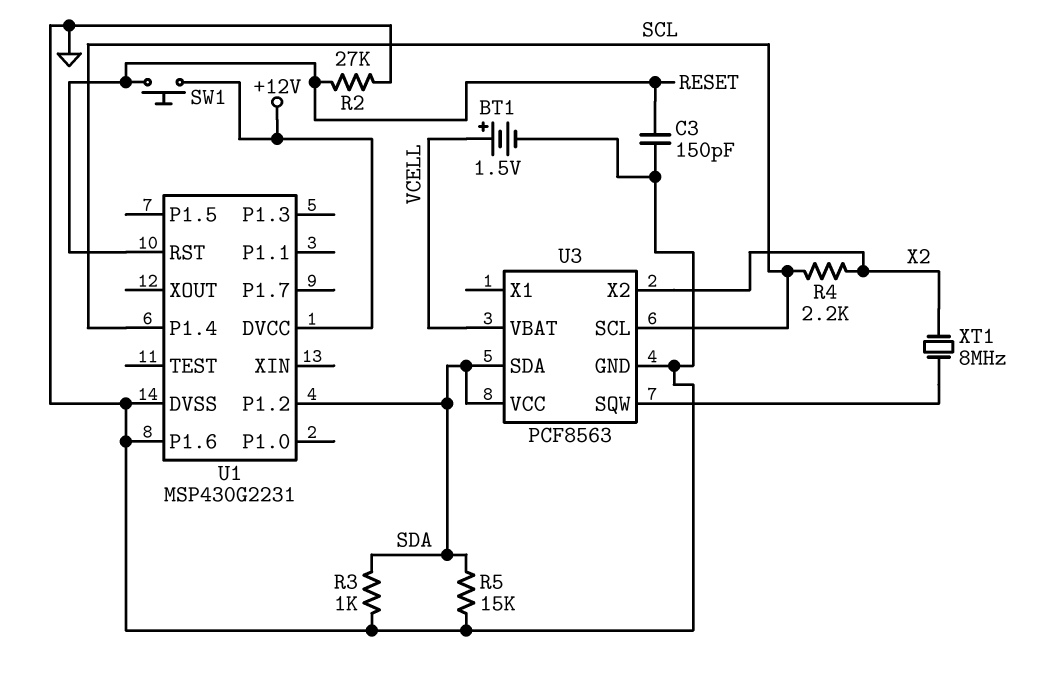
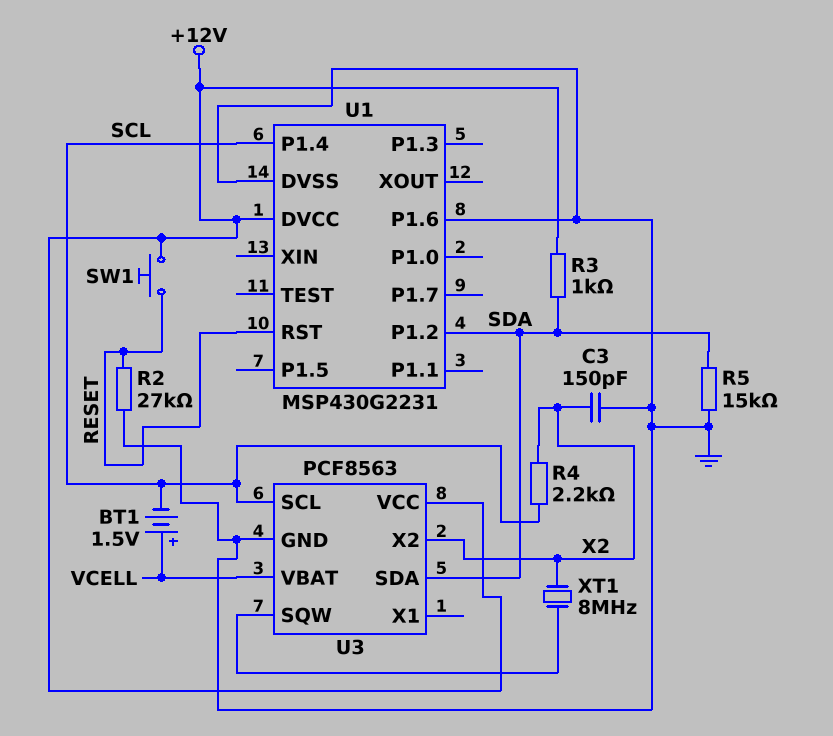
BT1: 1.5V (plus VCELL, minus GND) -> 1.5V (plus VCELL, minus SCL)
C3: 150pF (GND, RESET) -> 150pF (GND, X2)
R3: 1k (GND, SDA) -> 1k (+12V, SDA)
U3 pin VCC: SDA -> +12V

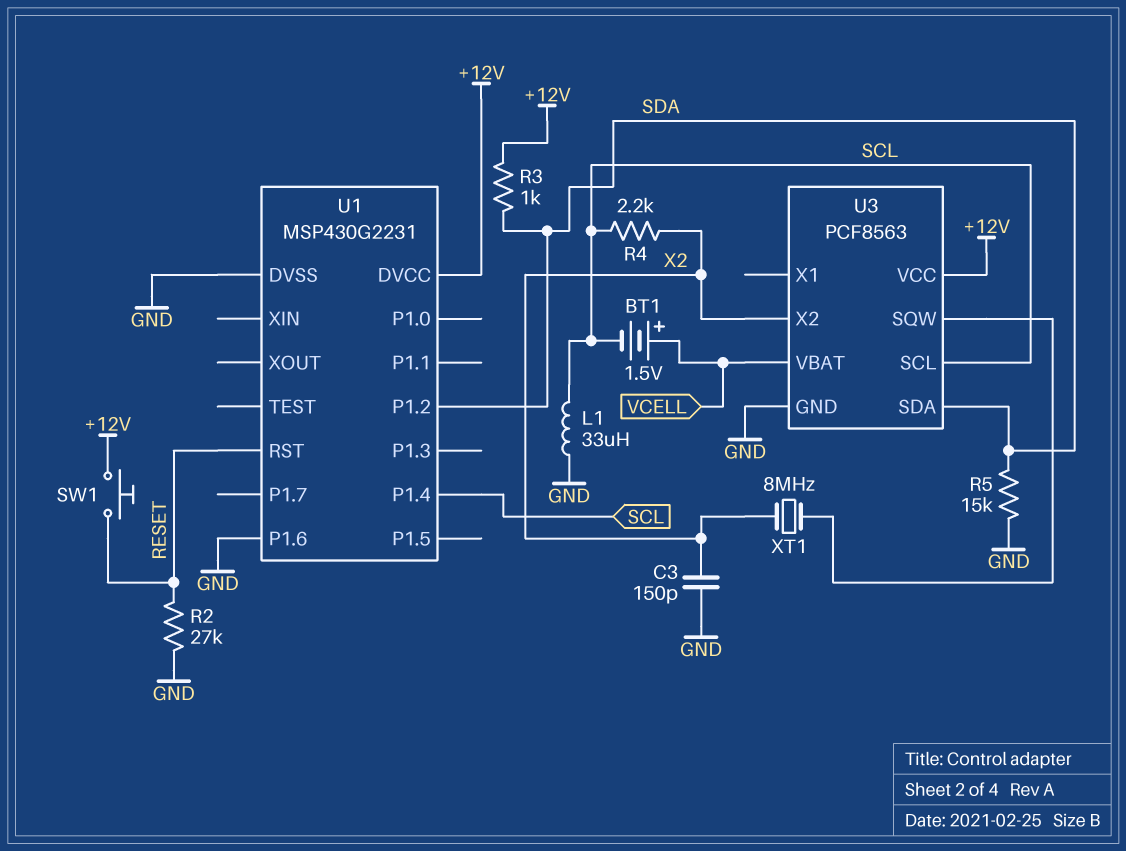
L1: none -> 33uH (GND, SCL)

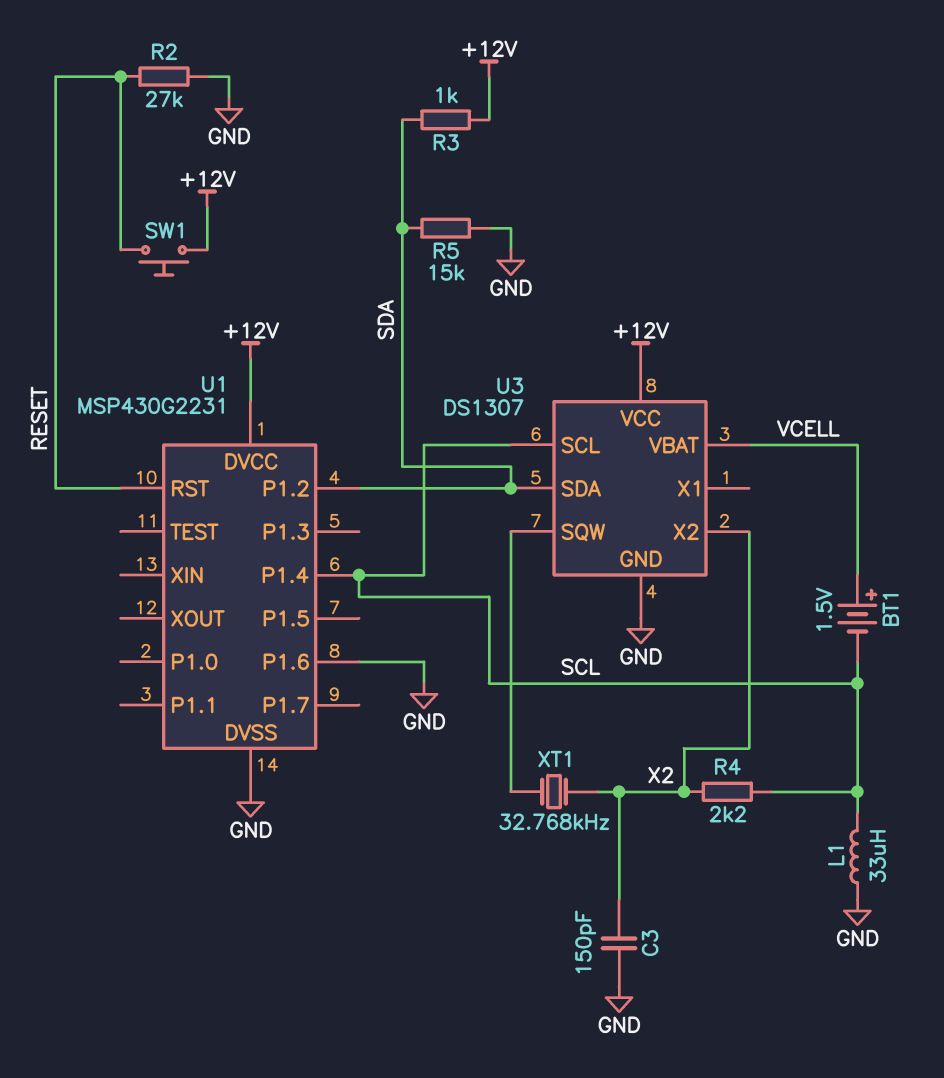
U3: PCF8563 -> DS1307
XT1: 8MHz (U3/SQW, X2) -> 32.768kHz (U3/SQW, X2)

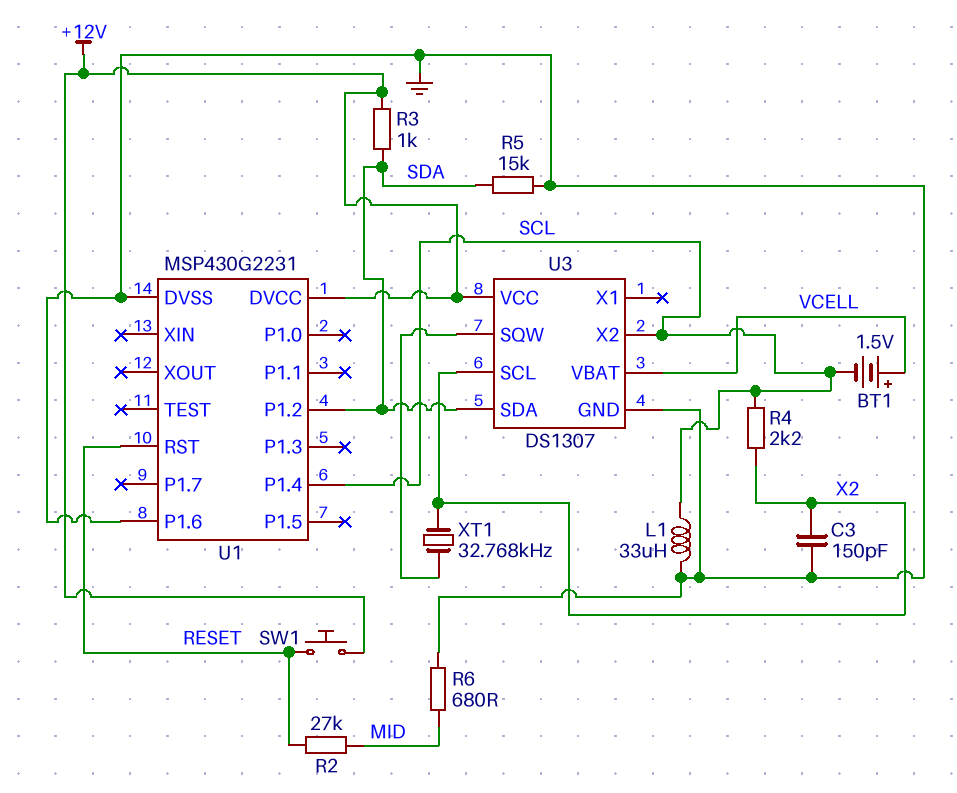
R2: 27k (GND, RESET) -> 27k (MID, RESET)
R6: none -> 680 (GND, MID)
U3 pin SCL: SCL -> X2
U3 pin X2: X2 -> SCL

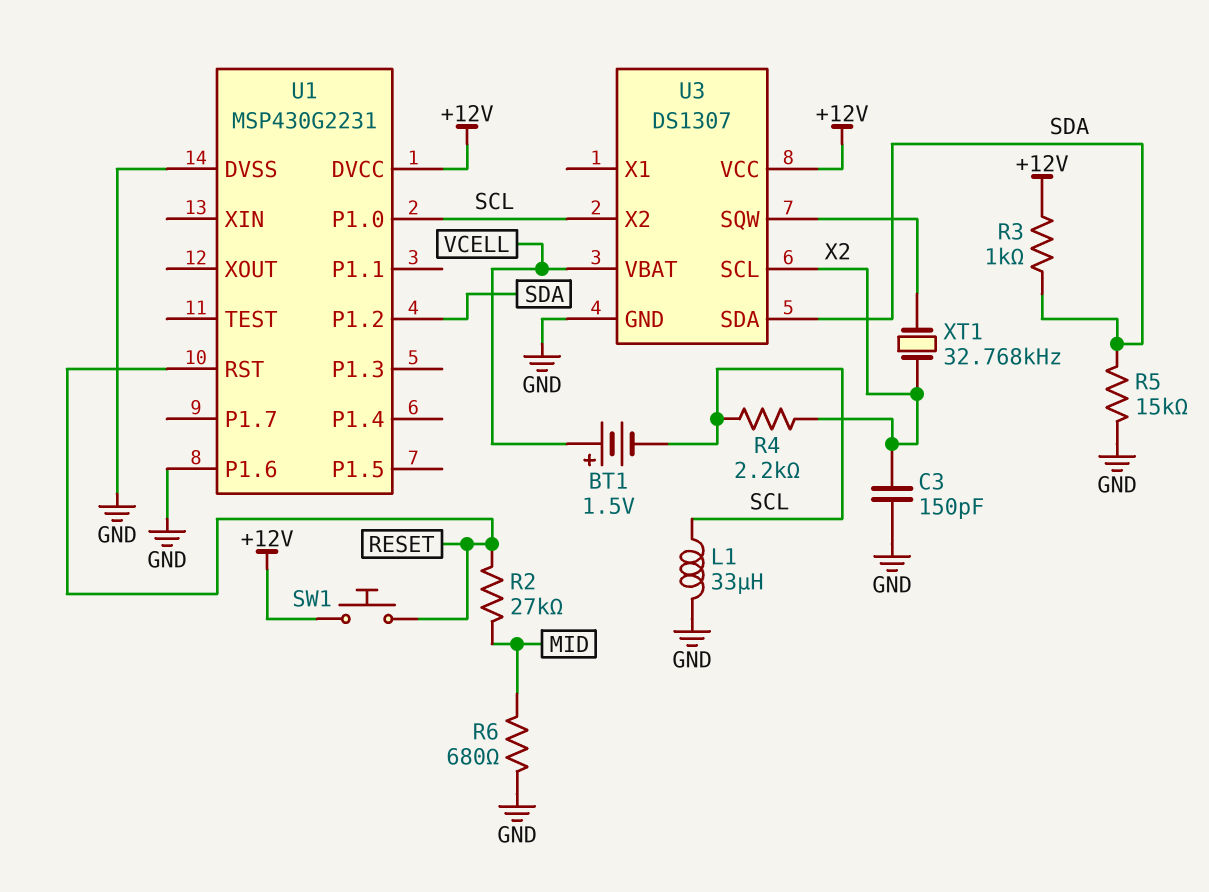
U1 pin P1.0: none -> SCL
U1 pin P1.4: SCL -> none

